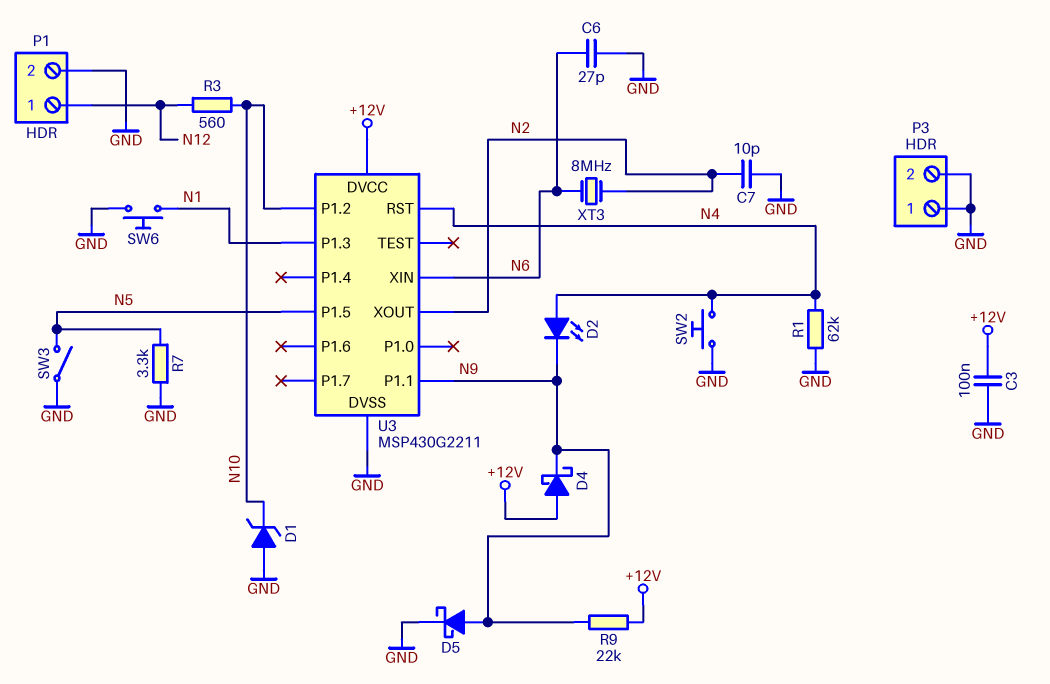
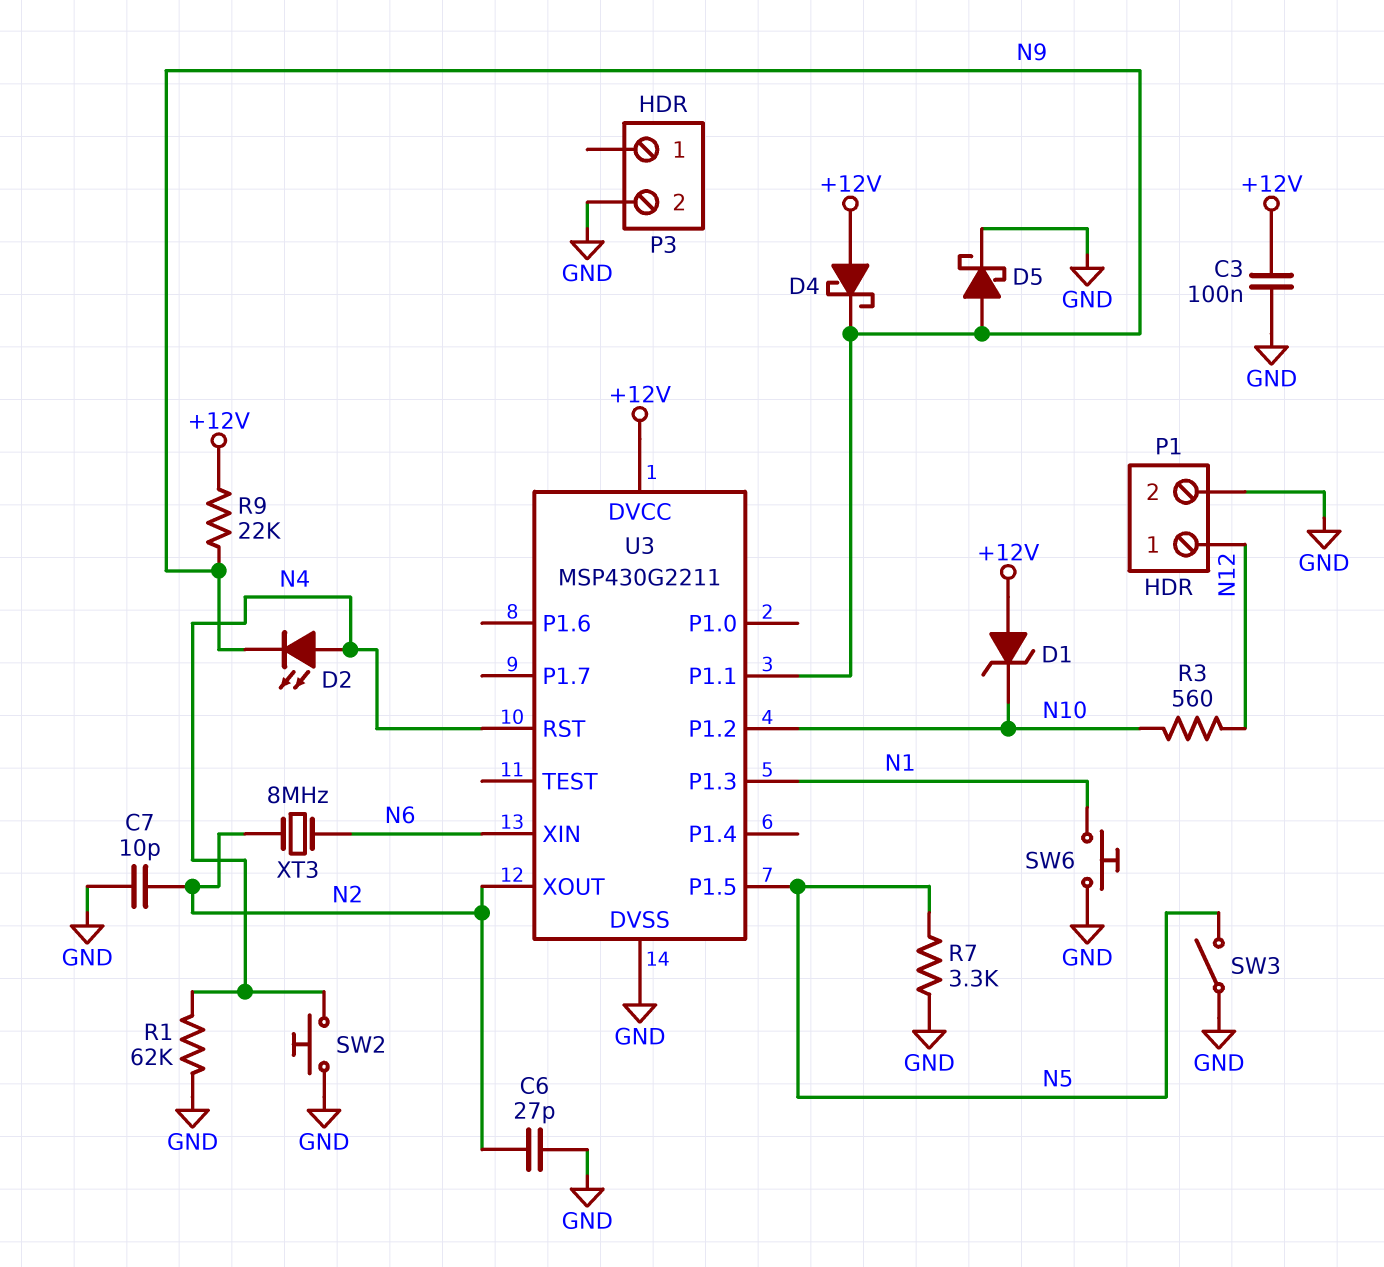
C6: 27pF (GND, N6) -> 27pF (GND, N2)
D1: zener (A GND, K N10) -> zener (A +12V, K N10)
P3 pin 1: GND -> none

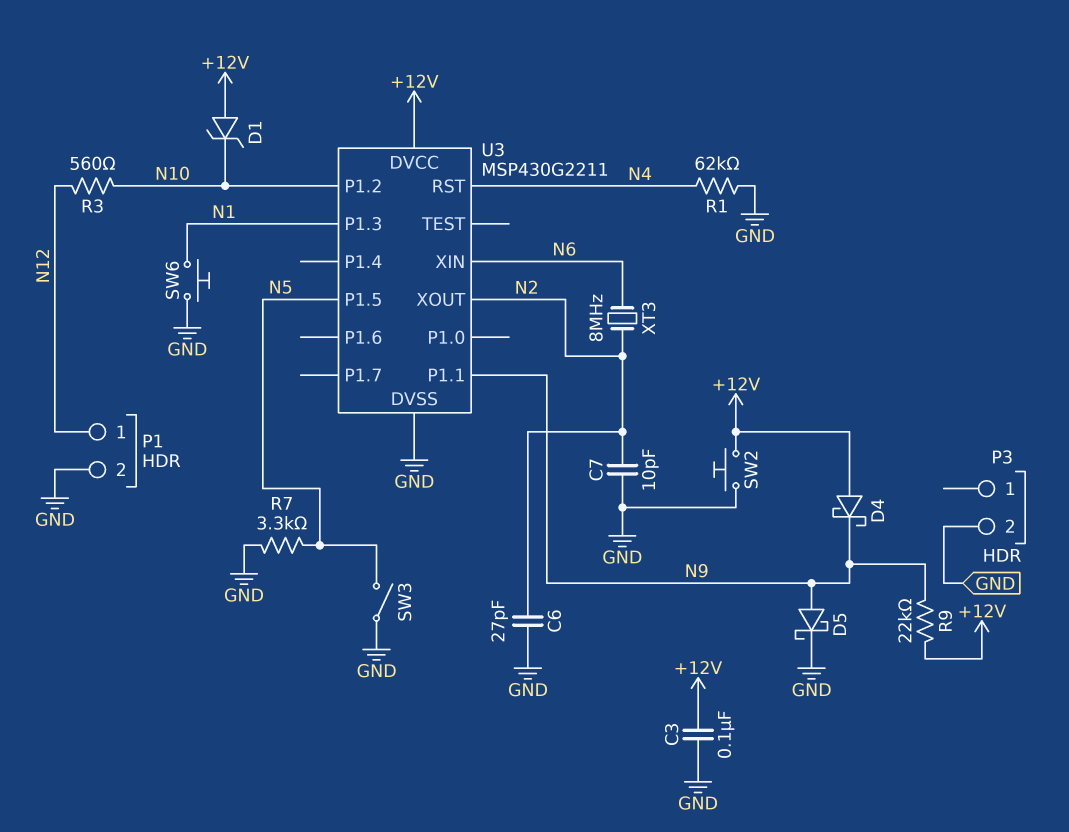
D2: LED (A N4, K N9) -> none
SW2: button (GND, N4) -> button (+12V, GND)

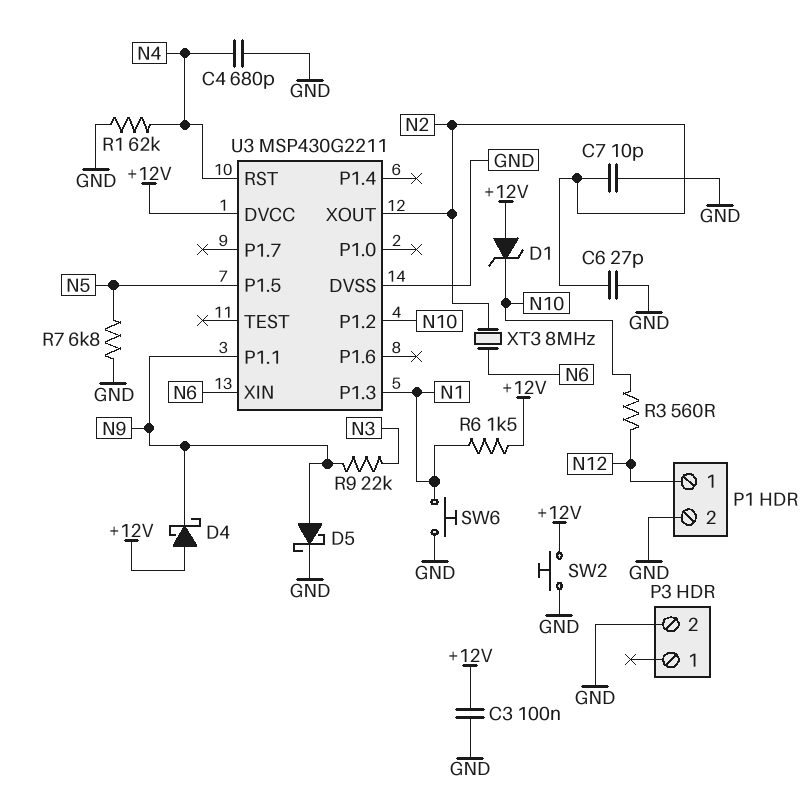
C4: none -> 680pF (GND, N4)
R6: none -> 1.5k (+12V, N1)
R7: 3.3k (GND, N5) -> 6.8k (GND, N5)
R9: 22k (+12V, N9) -> 22k (N3, N9)
SW3: switch (GND, N5) -> none

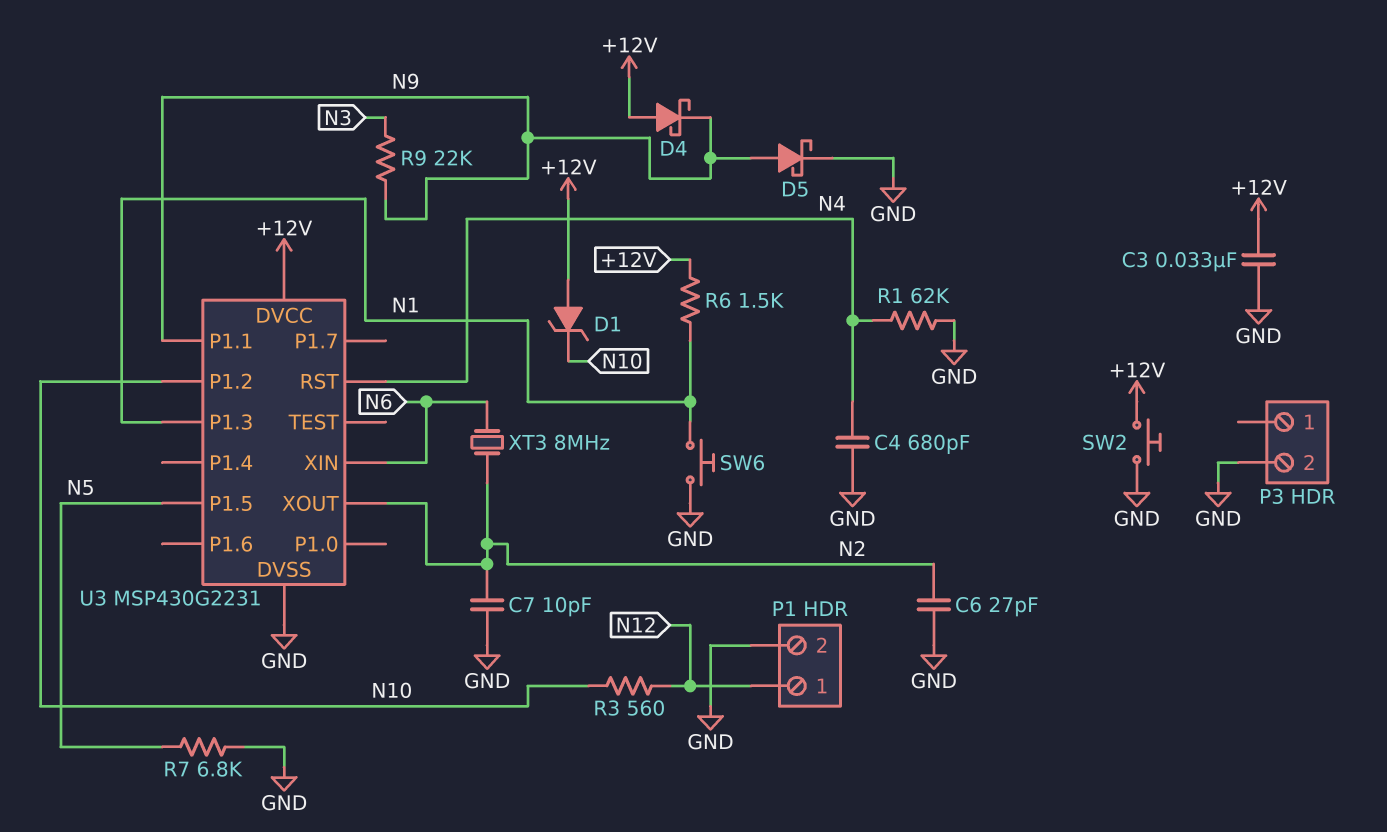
C3: 100nF (+12V, GND) -> 33nF (+12V, GND)
U3: MSP430G2211 -> MSP430G2231

